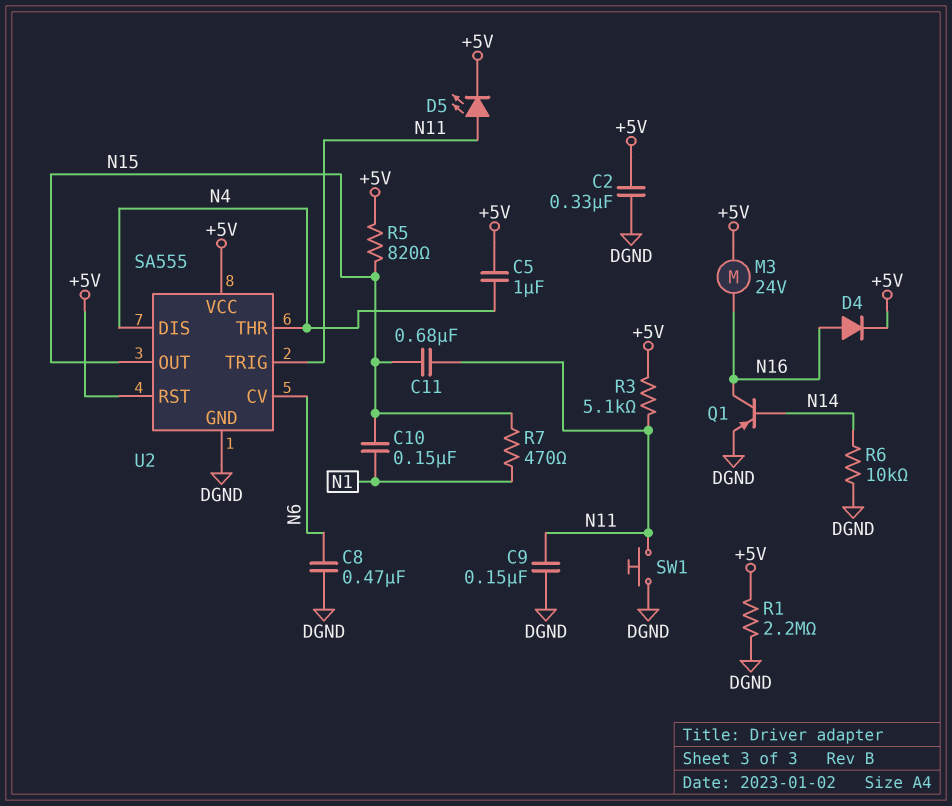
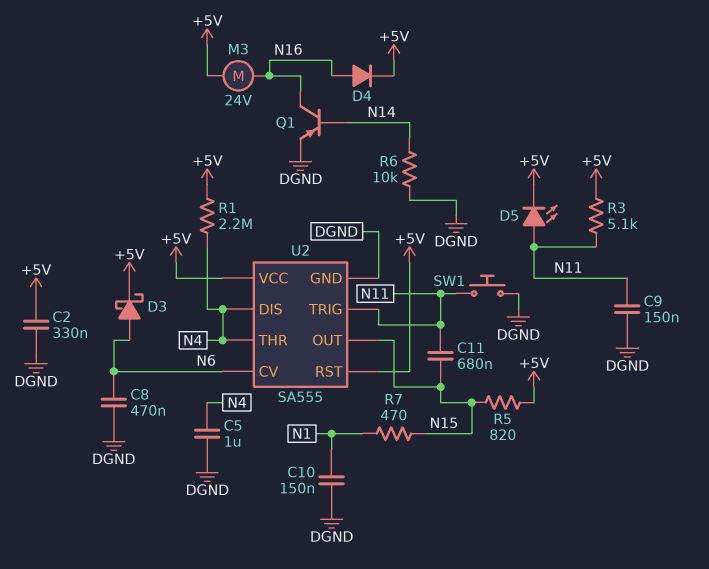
C5: 1uF (+5V, N4) -> 1uF (DGND, N4)
C10: 150nF (N1, N15) -> 150nF (DGND, N1)
D3: none -> schottky (A N6, K +5V)
R1: 2.2M (+5V, DGND) -> 2.2M (+5V, N4)

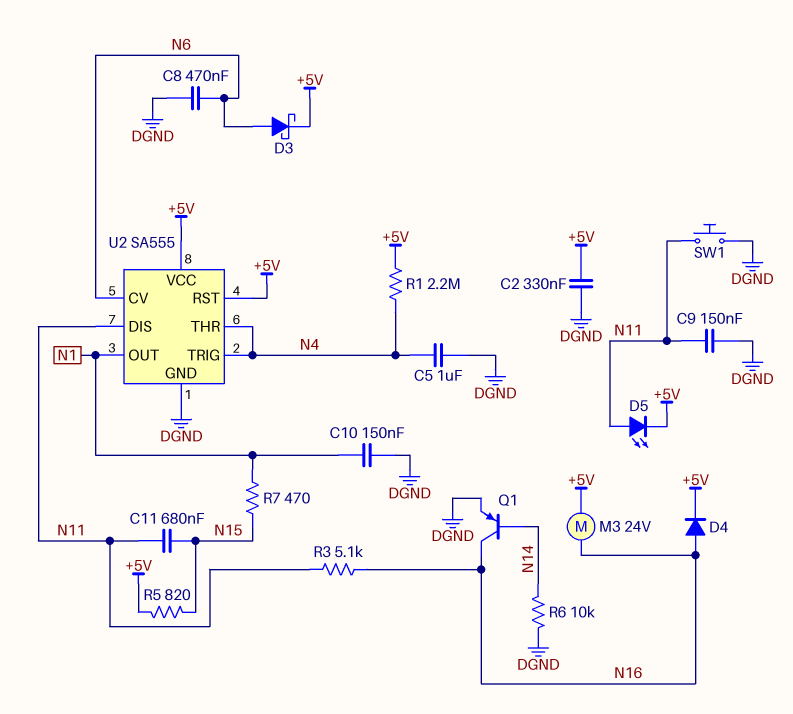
R3: 5.1k (+5V, N11) -> 5.1k (N11, N16)
U2 pin DIS: N4 -> N11
U2 pin OUT: N15 -> N1
U2 pin TRIG: N11 -> N4

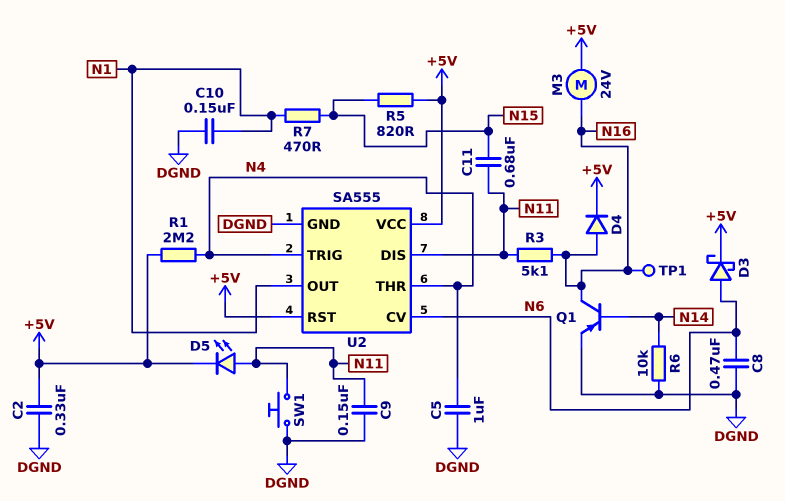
TP1: none -> test point (N16)

